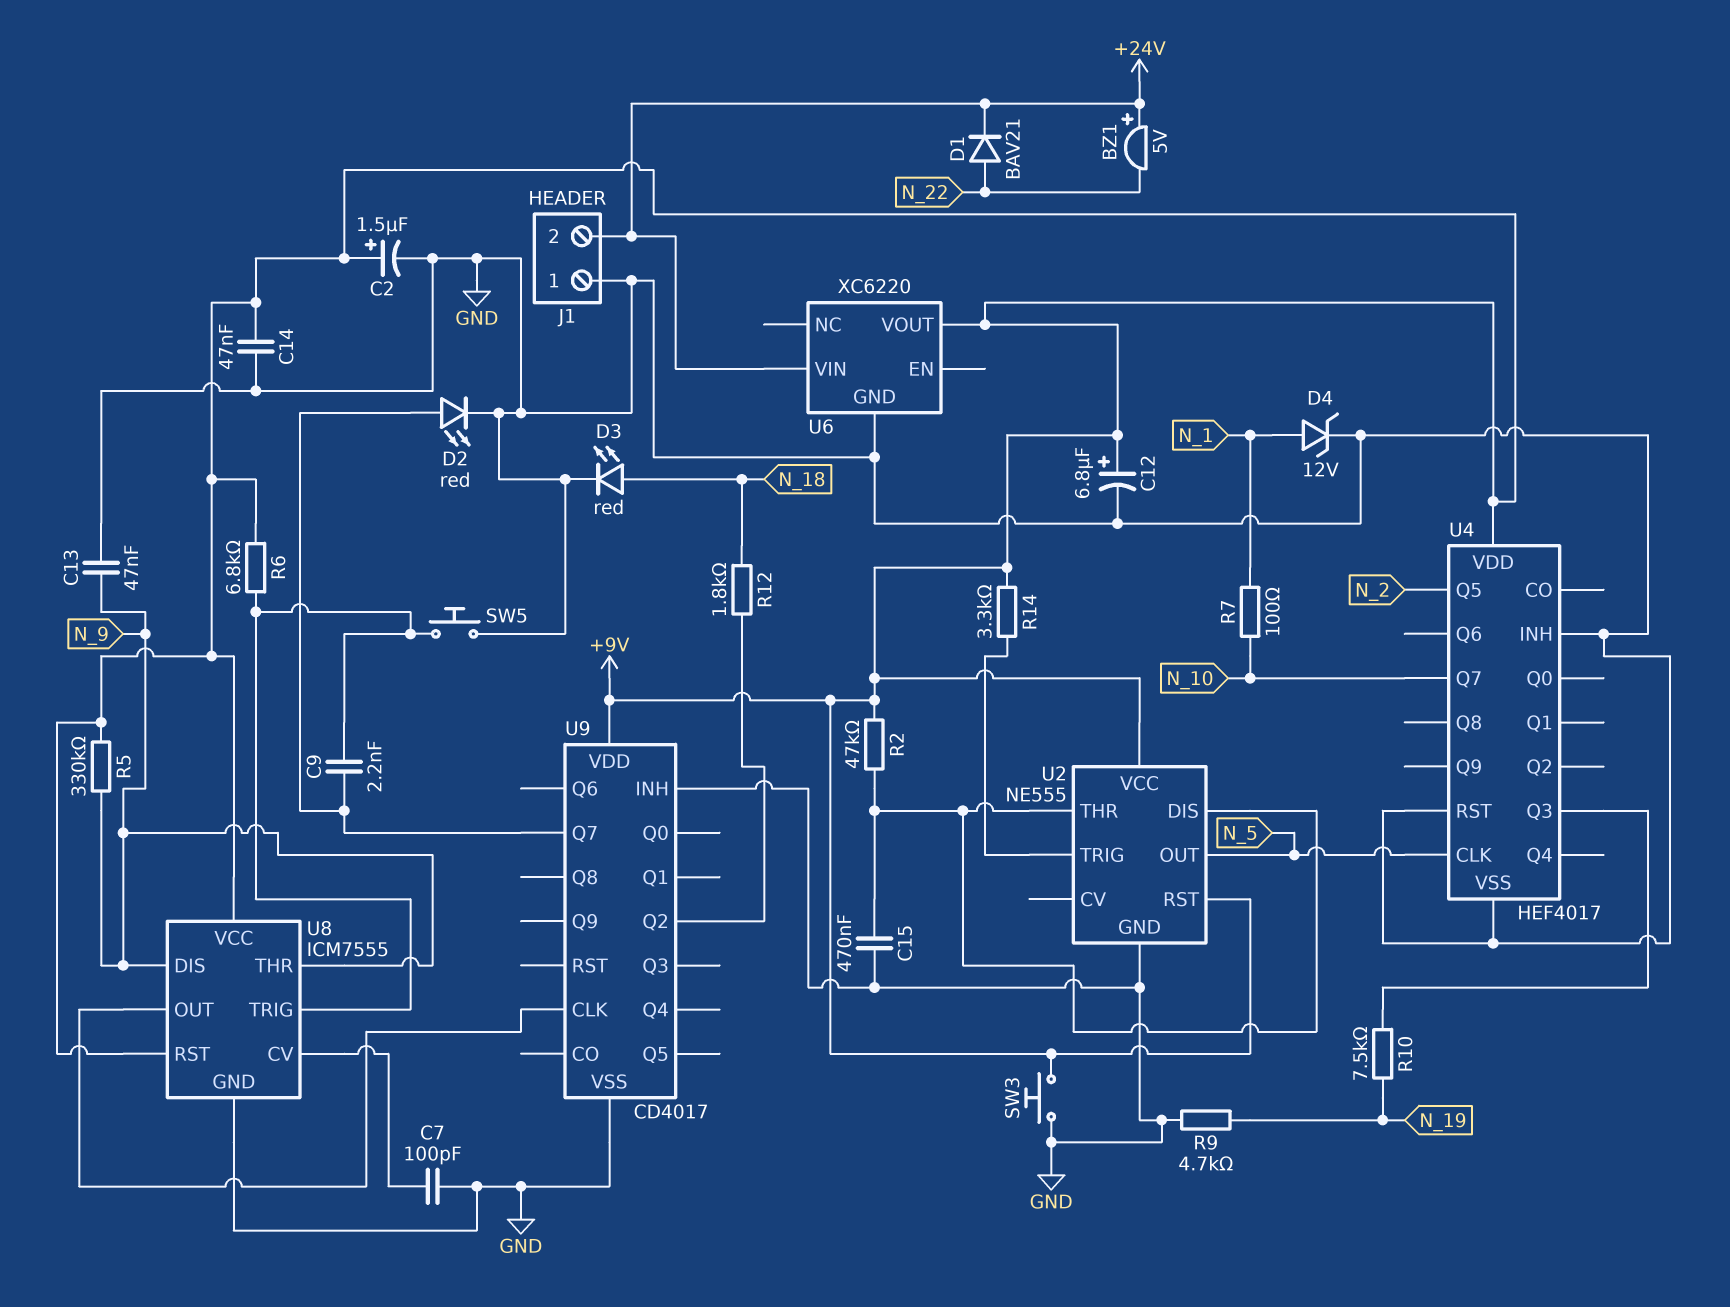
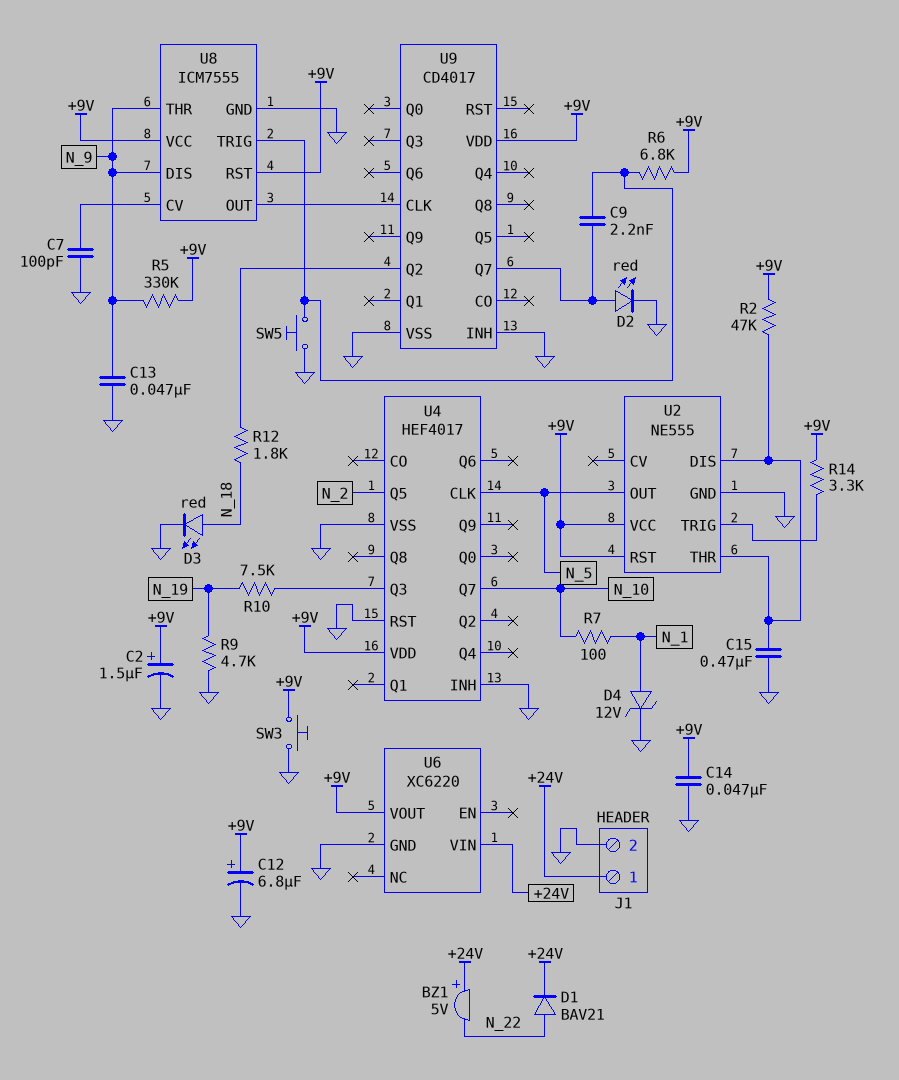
J1 pin 1: GND -> +24V
J1 pin 2: +24V -> GND

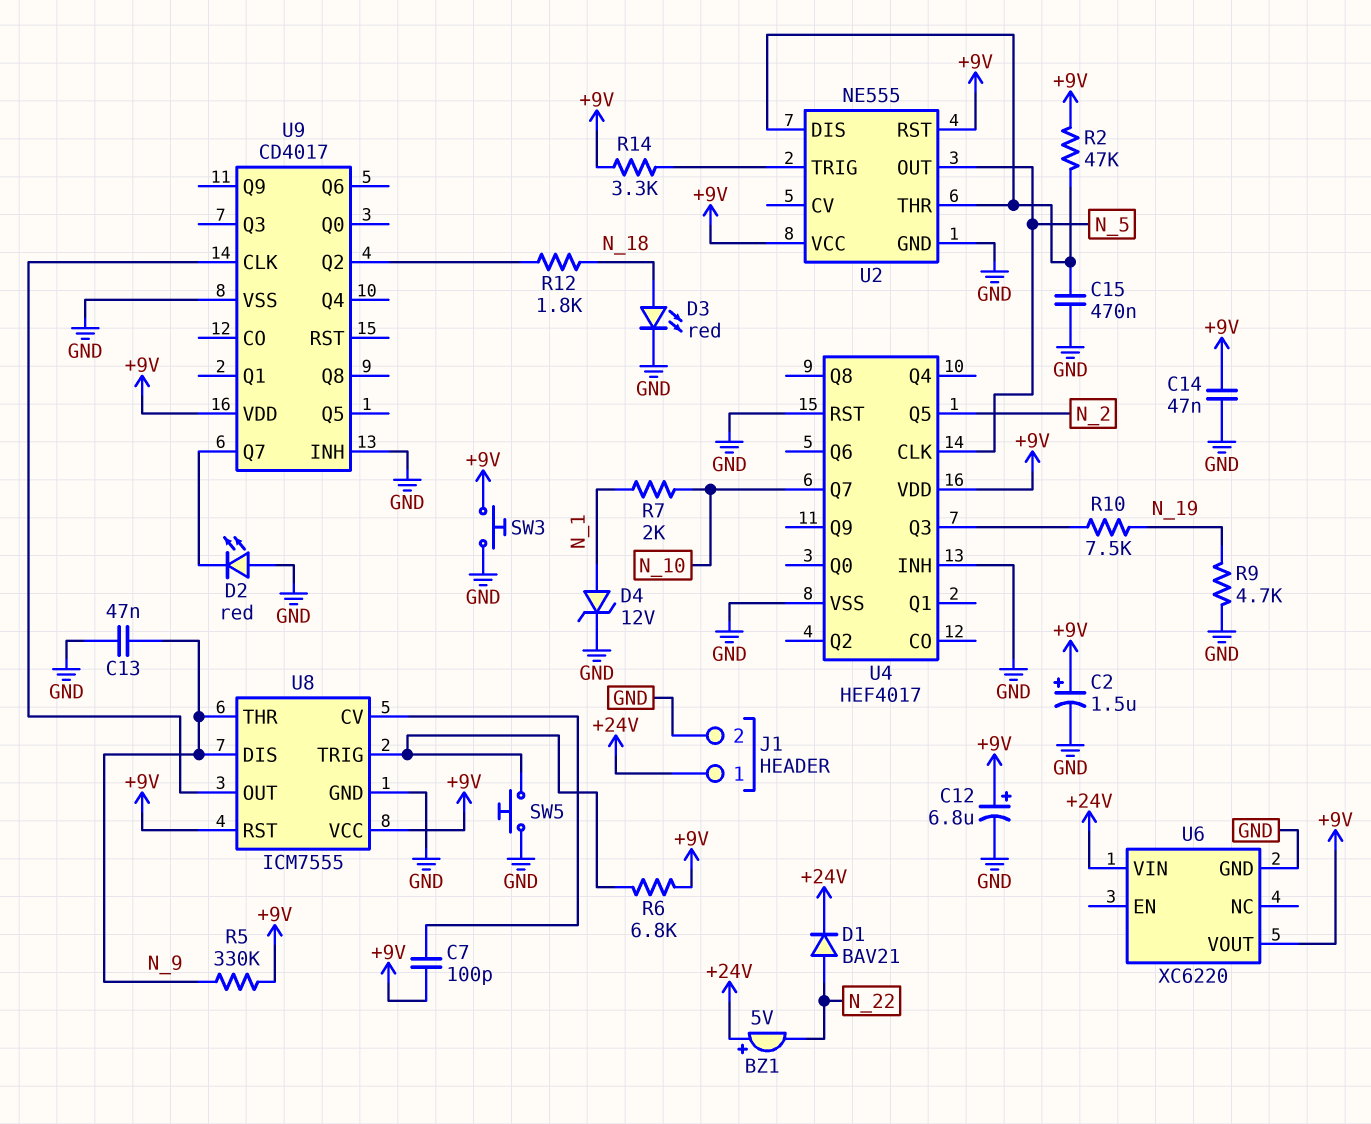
C7: 100pF (GND, U8/CV) -> 100pF (+9V, U8/CV)
C9: 2.2nF (U8/TRIG, U9/Q7) -> none
D2: LED red (A U9/Q7, K GND) -> LED red (A GND, K U9/Q7)
R7: 100 (N_1, N_10) -> 2k (N_1, N_10)

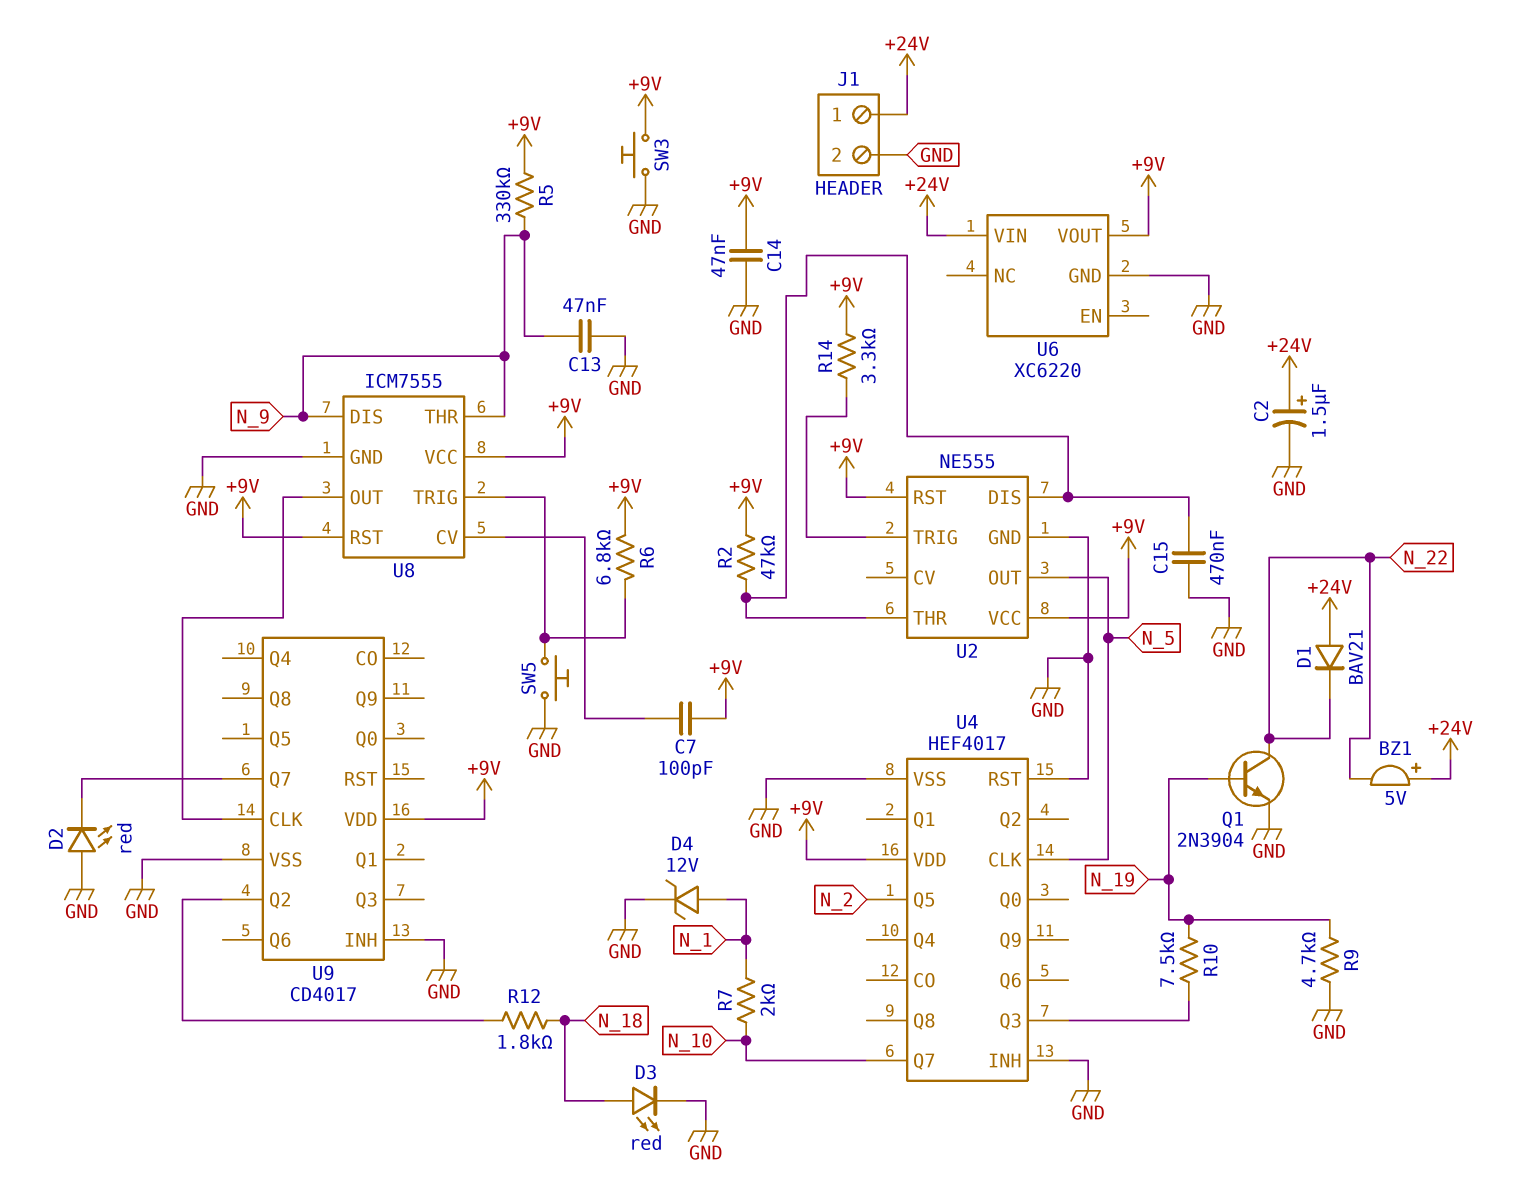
C2: 1.5uF (plus +9V, minus GND) -> 1.5uF (plus +24V, minus GND)
C12: 6.8uF (plus +9V, minus GND) -> none
D1: diode BAV21 (A N_22, K +24V) -> diode BAV21 (A +24V, K N_22)
Q1: none -> NPN 2N3904 (B N_19, C N_22, E GND)

